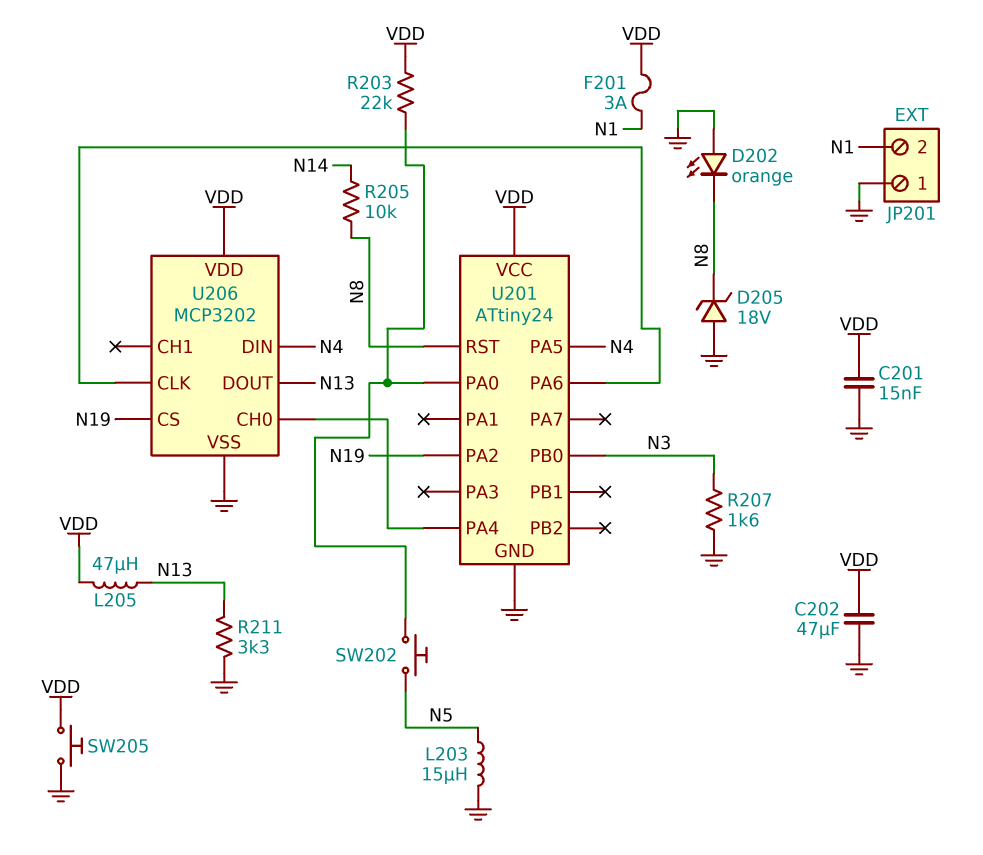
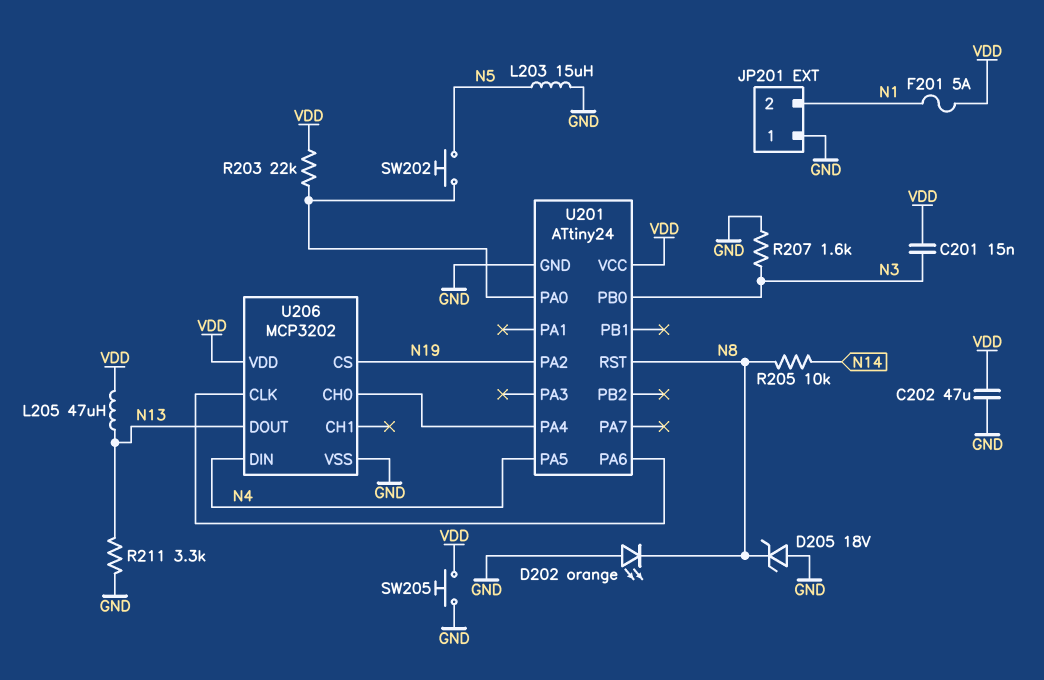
C201: 15nF (GND, VDD) -> 15nF (N3, VDD)
F201: 3A (N1, VDD) -> 5A (N1, VDD)

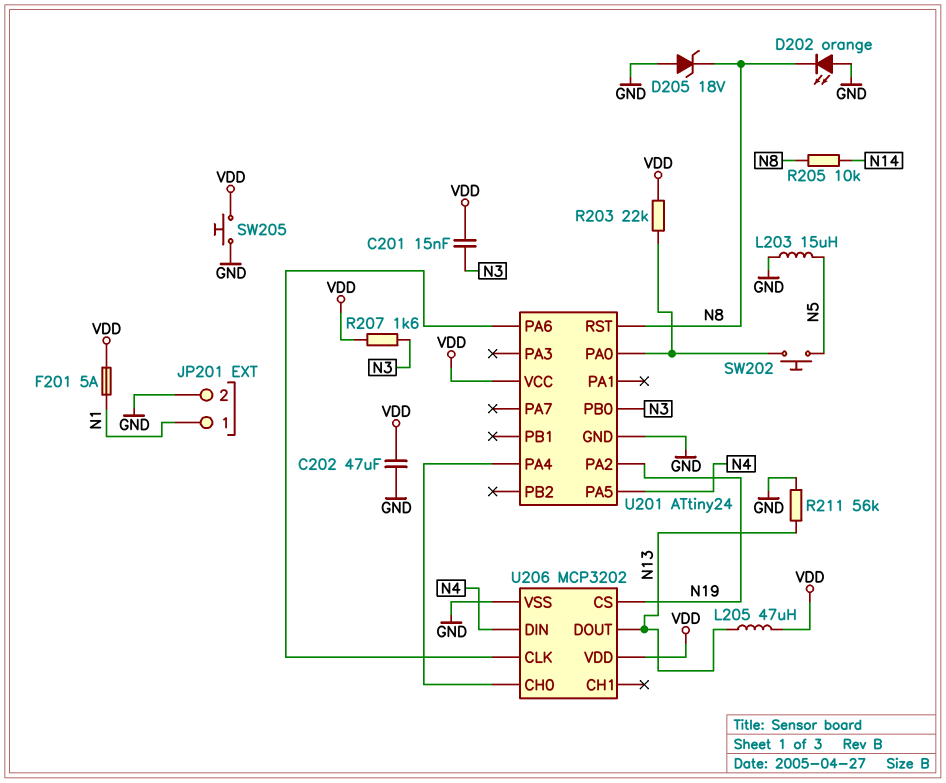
JP201 pin 1: GND -> N1
JP201 pin 2: N1 -> GND
R207: 1.6k (GND, N3) -> 1.6k (N3, VDD)
R211: 3.3k (GND, N13) -> 56k (GND, N13)

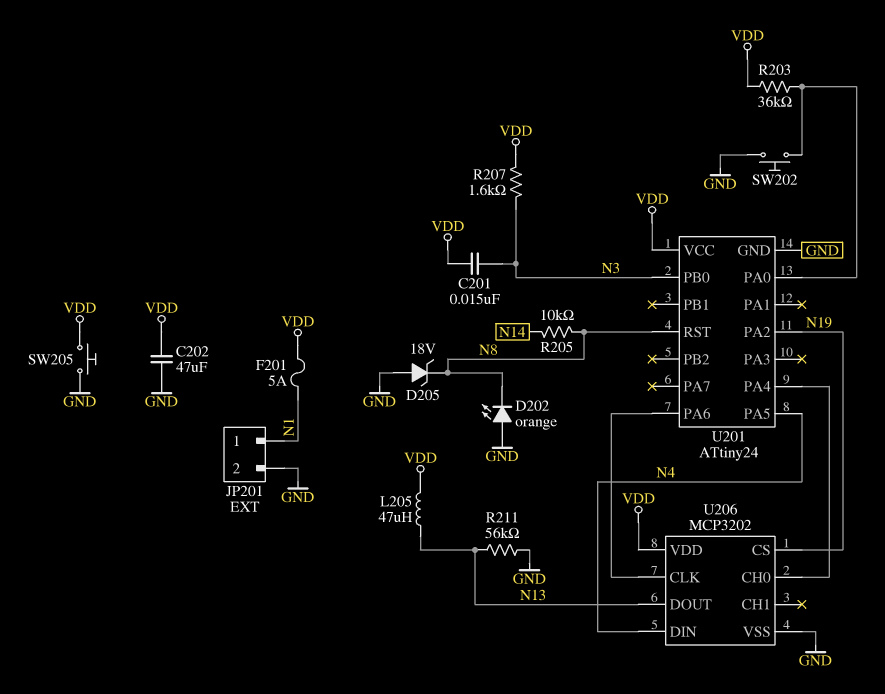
L203: 15uH (GND, N5) -> none
R203: 22k (U201/PA0, VDD) -> 36k (U201/PA0, VDD)
SW202: button (N5, U201/PA0) -> button (GND, U201/PA0)

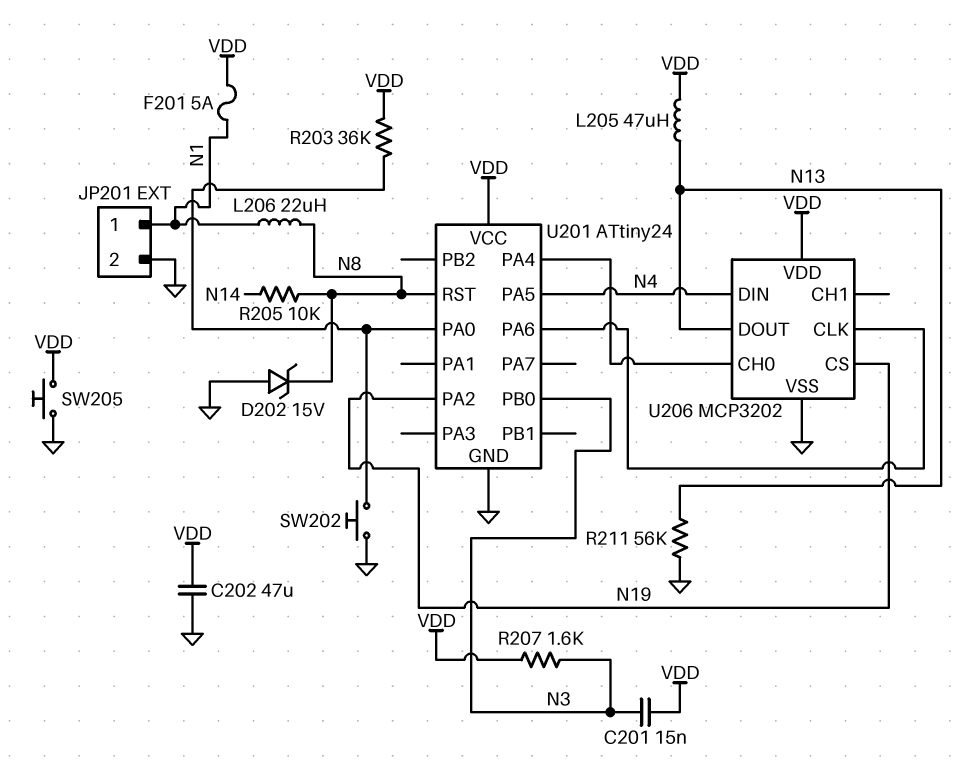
D202: LED orange (A GND, K N8) -> zener 15V (A GND, K N8)
D205: zener 18V (A GND, K N8) -> none
L206: none -> 22uH (N1, N8)

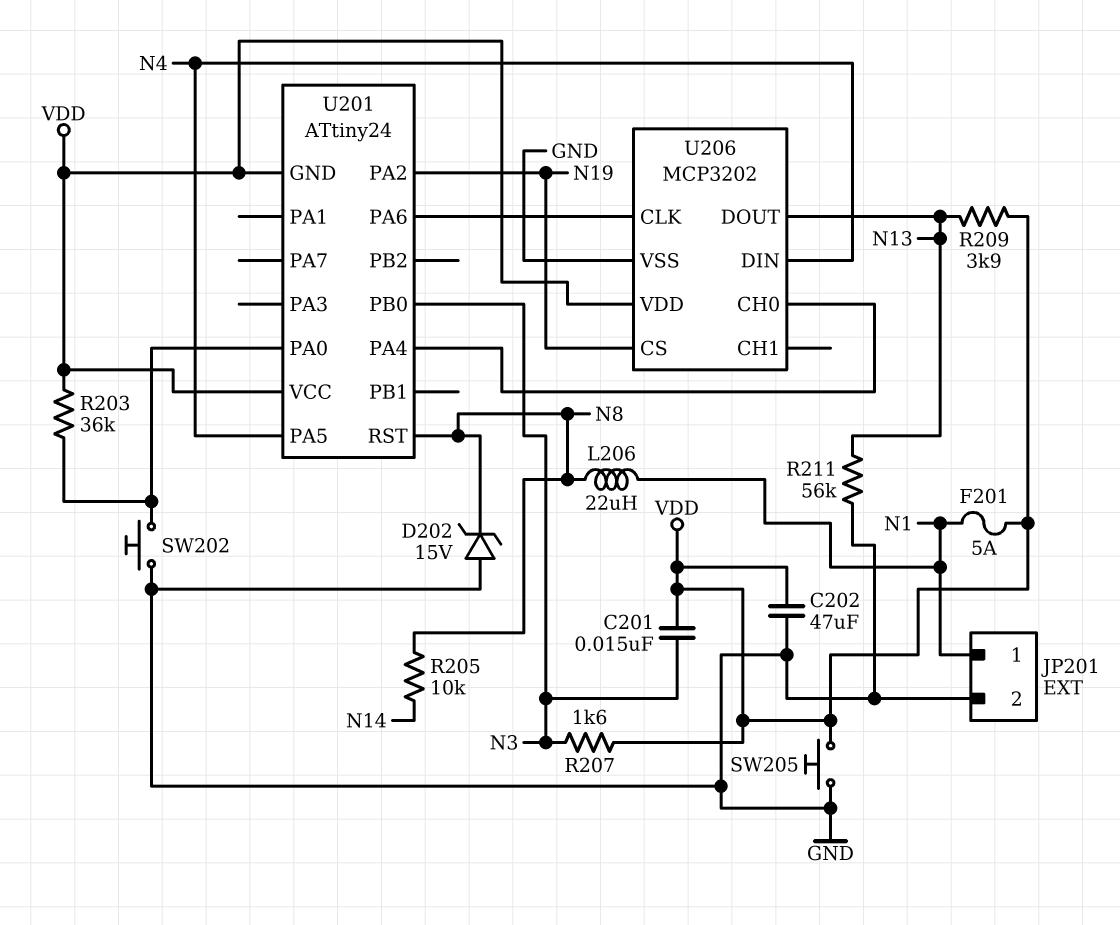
L205: 47uH (N13, VDD) -> none
R209: none -> 3.9k (N13, VDD)
U201 pin GND: GND -> VDD

